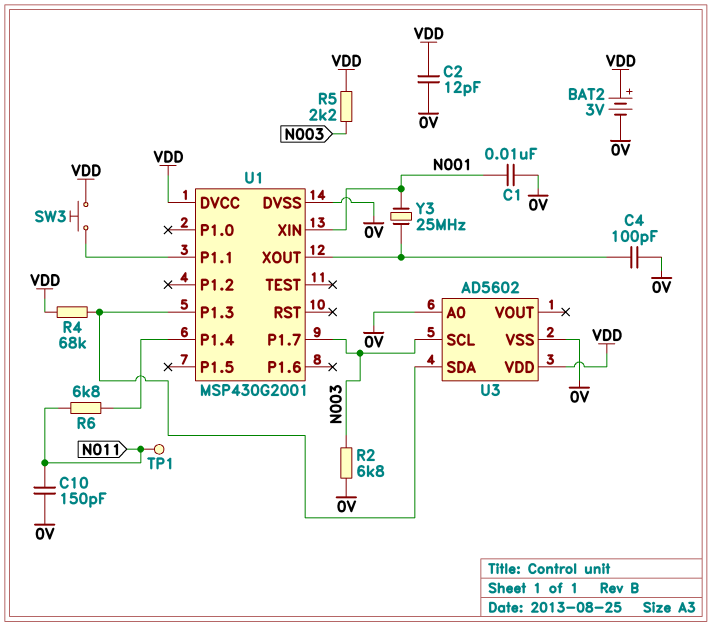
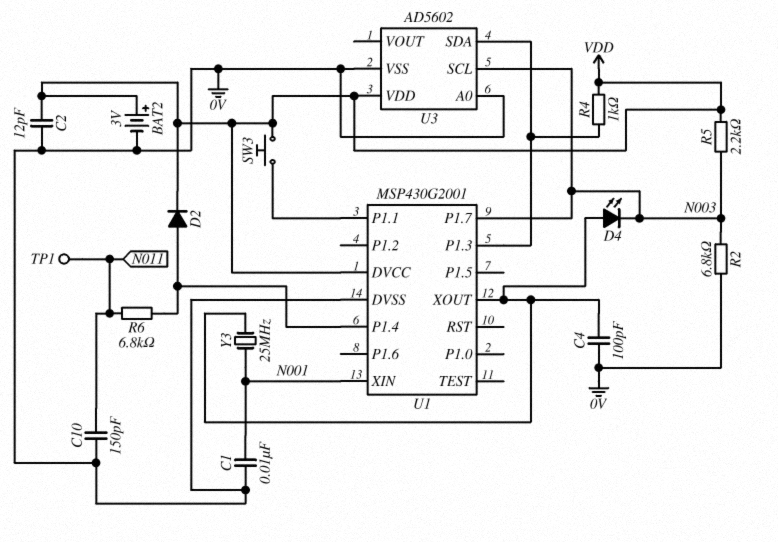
D2: none -> diode (A U1/P1.4, K VDD)
D4: none -> LED (A U1/XOUT, K N003)
R4: 68k (U1/P1.3, VDD) -> 1k (U1/P1.3, VDD)

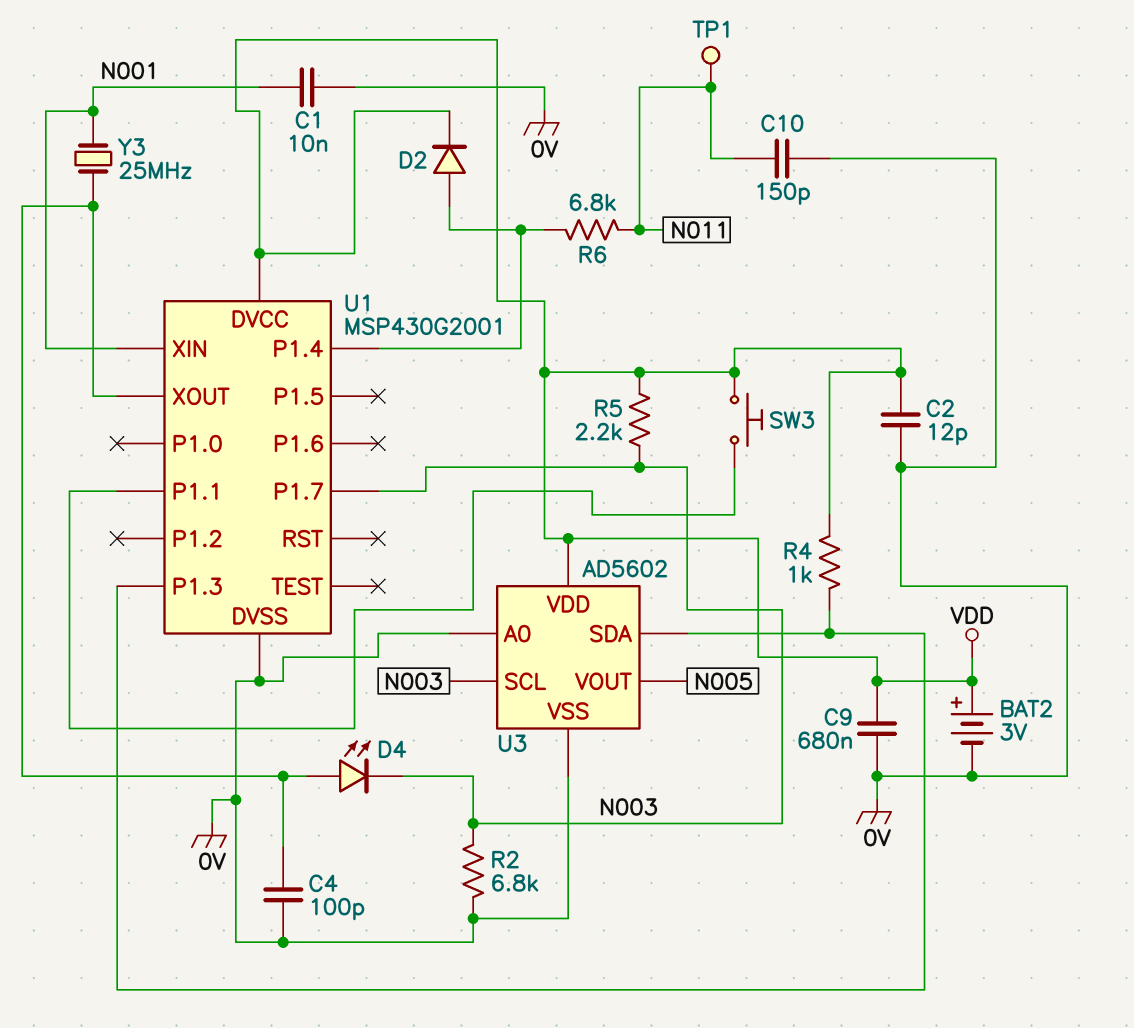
C9: none -> 680nF (0V, VDD)
U3 pin VOUT: none -> N005

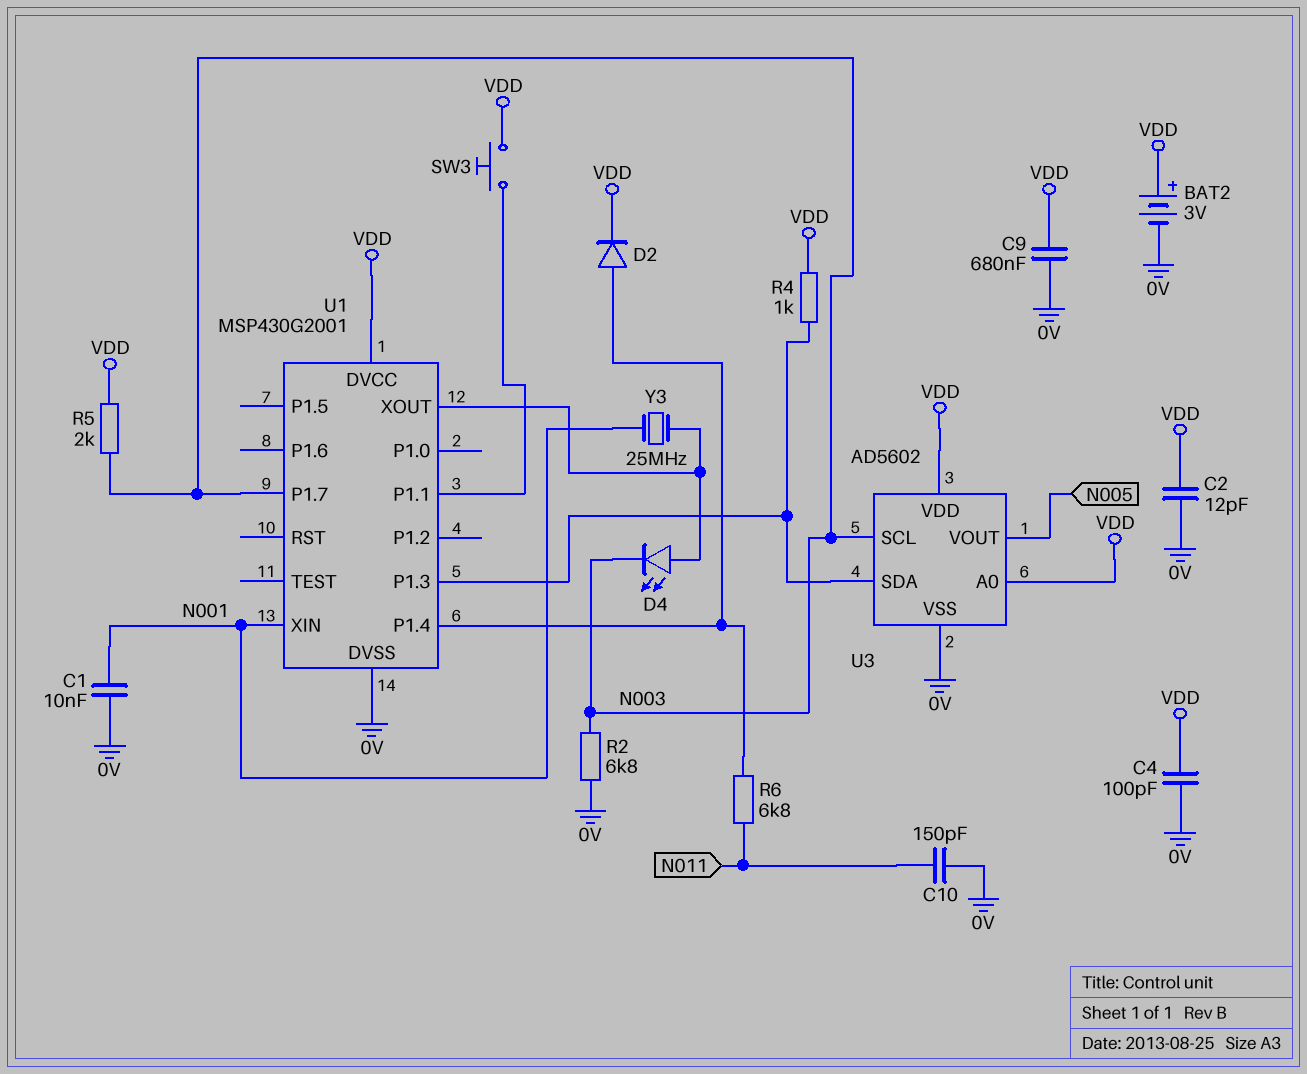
C4: 100pF (0V, U1/XOUT) -> 100pF (0V, VDD)
R5: 2.2k (N003, VDD) -> 2k (N003, VDD)
TP1: test point (N011) -> none
U3 pin A0: 0V -> VDD

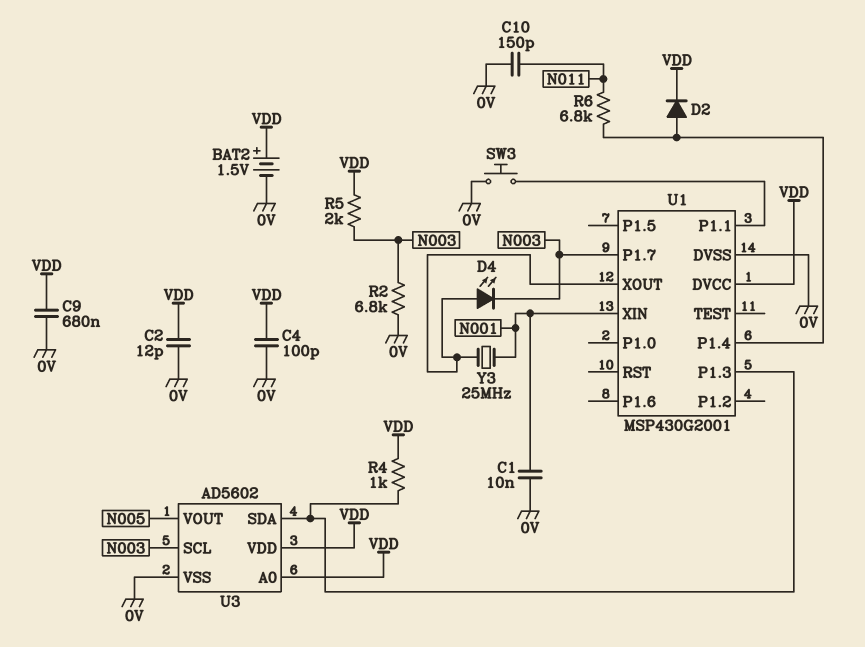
BAT2: 3V (plus VDD, minus 0V) -> 1.5V (plus VDD, minus 0V)
SW3: button (U1/P1.1, VDD) -> button (0V, U1/P1.1)

